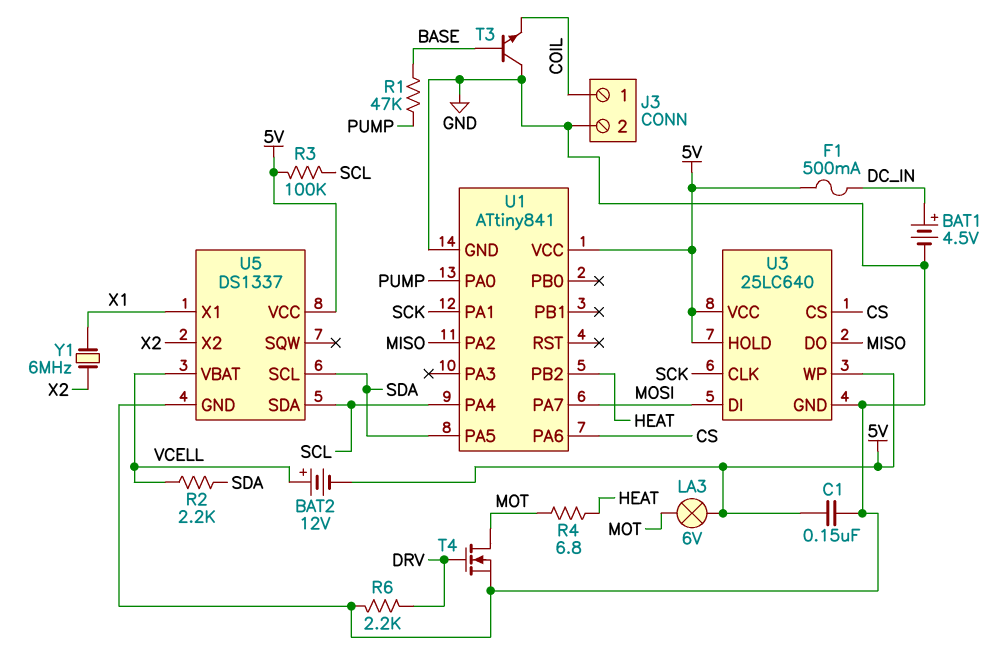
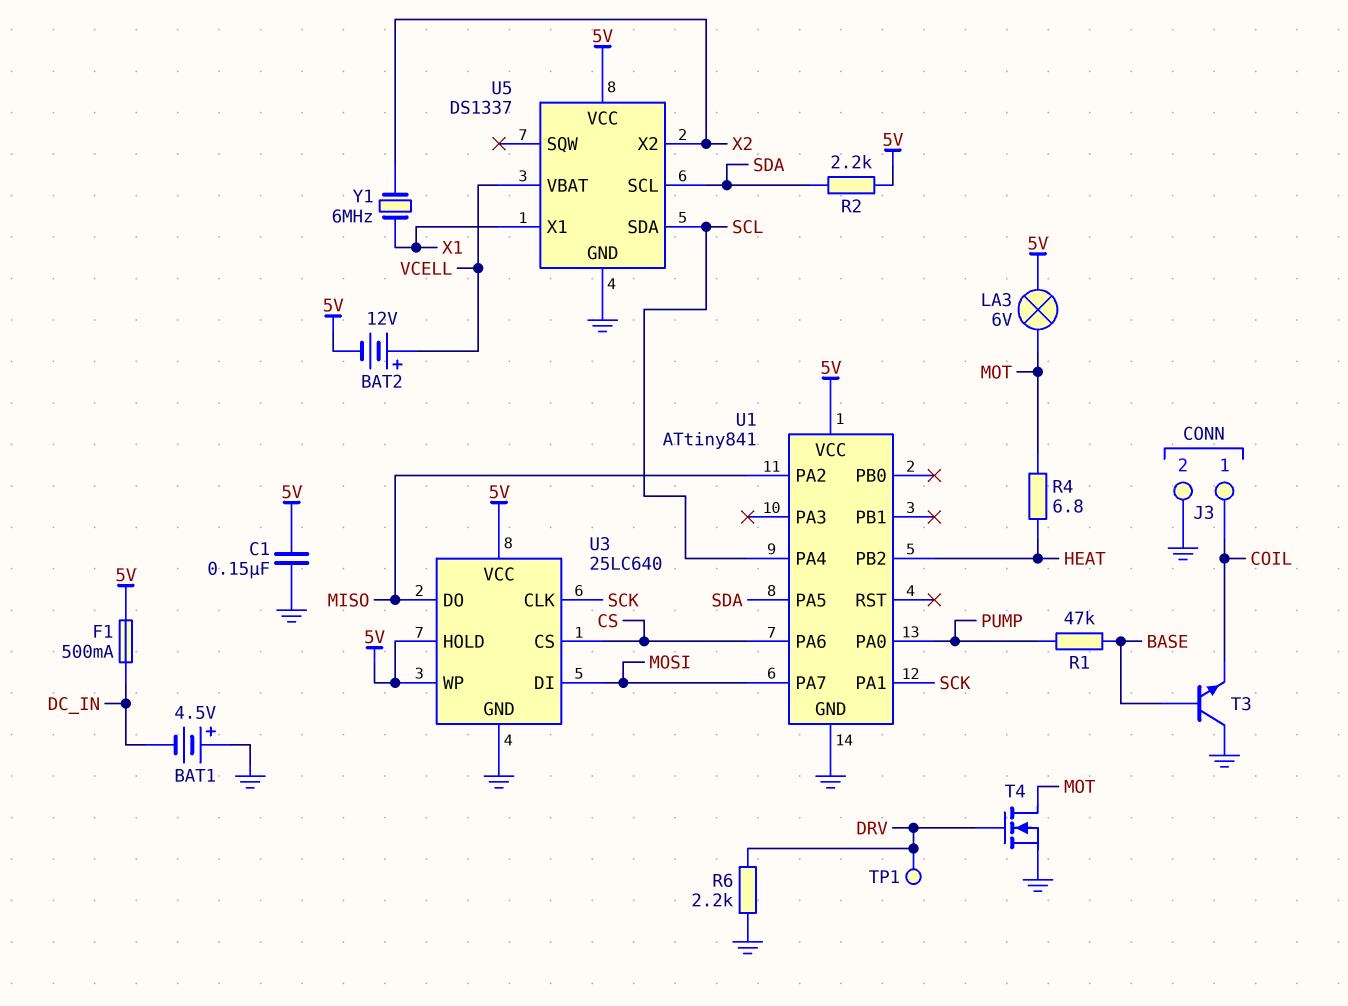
BAT1: 4.5V (plus DC_IN, minus GND) -> 4.5V (plus GND, minus DC_IN)
R2: 2.2k (SDA, VCELL) -> 2.2k (5V, SDA)
R3: 100k (5V, SCL) -> none
TP1: none -> test point (DRV)

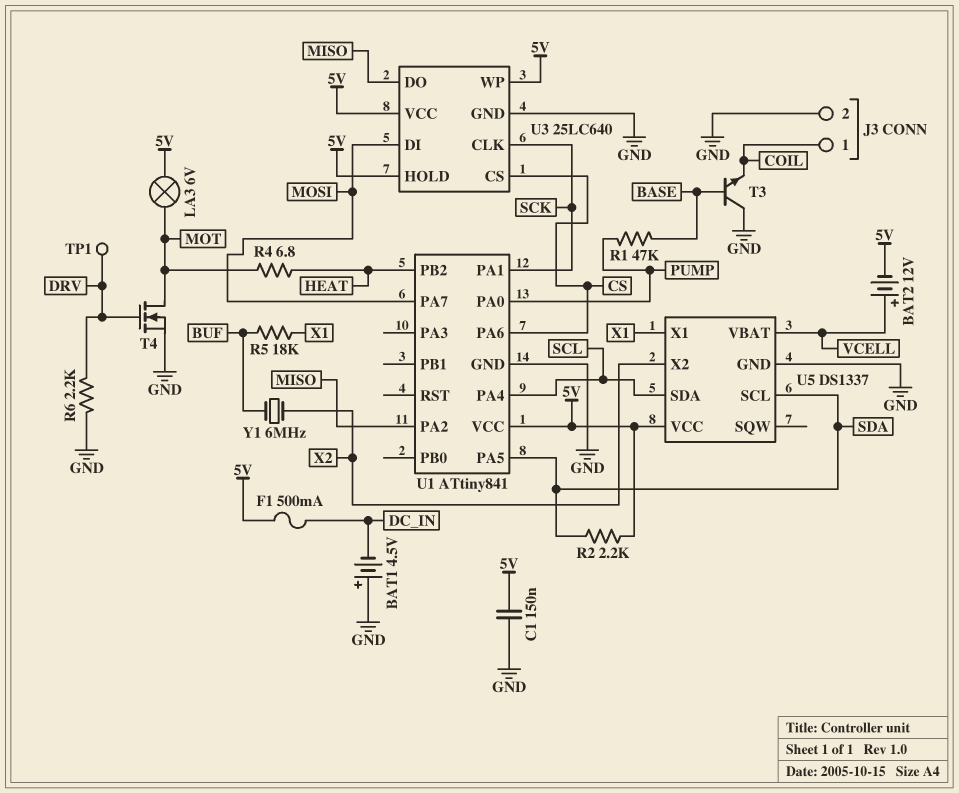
R5: none -> 18k (BUF, X1)
Y1: 6MHz (X1, X2) -> 6MHz (BUF, X2)

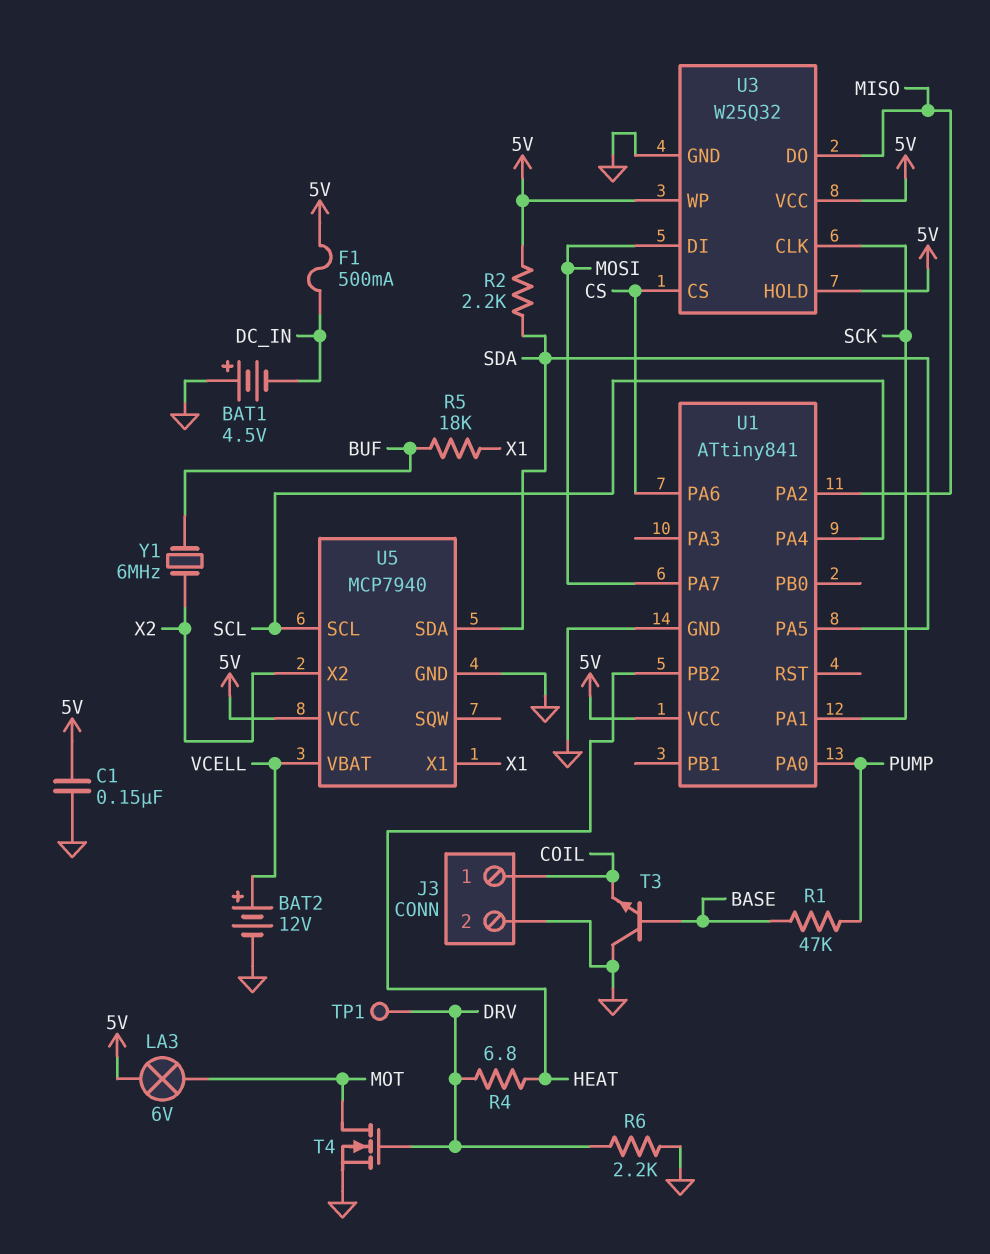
BAT2: 12V (plus VCELL, minus 5V) -> 12V (plus VCELL, minus GND)
R4: 6.8 (HEAT, MOT) -> 6.8 (DRV, HEAT)
U3: 25LC640 -> W25Q32
U5: DS1337 -> MCP7940
U5 pin SCL: SDA -> SCL
U5 pin SDA: SCL -> SDA

